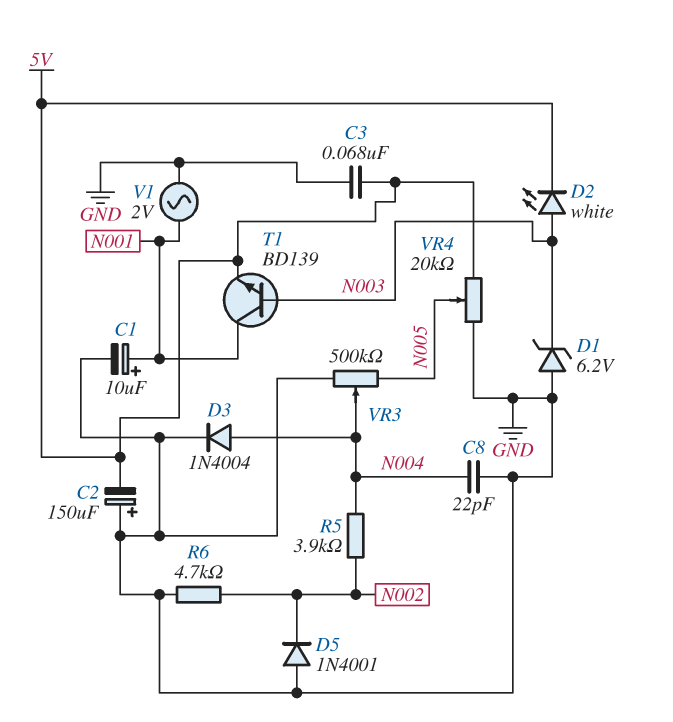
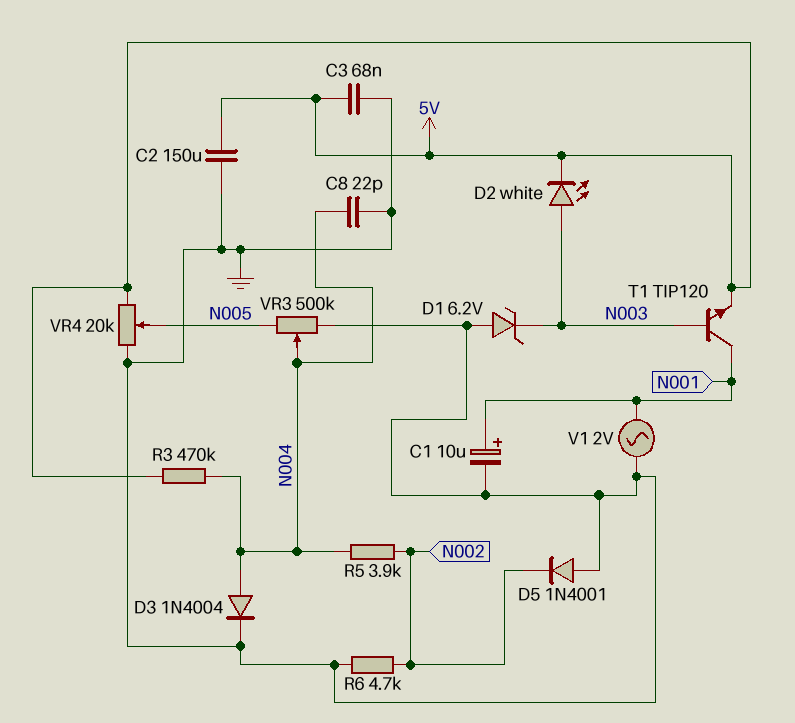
C2: 150uF (plus GND, minus 5V) -> 150uF (5V, GND)
R3: none -> 470k (5V, N004)
T1: NPN BD139 (B N003, C N001, E 5V) -> NPN TIP120 (B N003, C N001, E 5V)

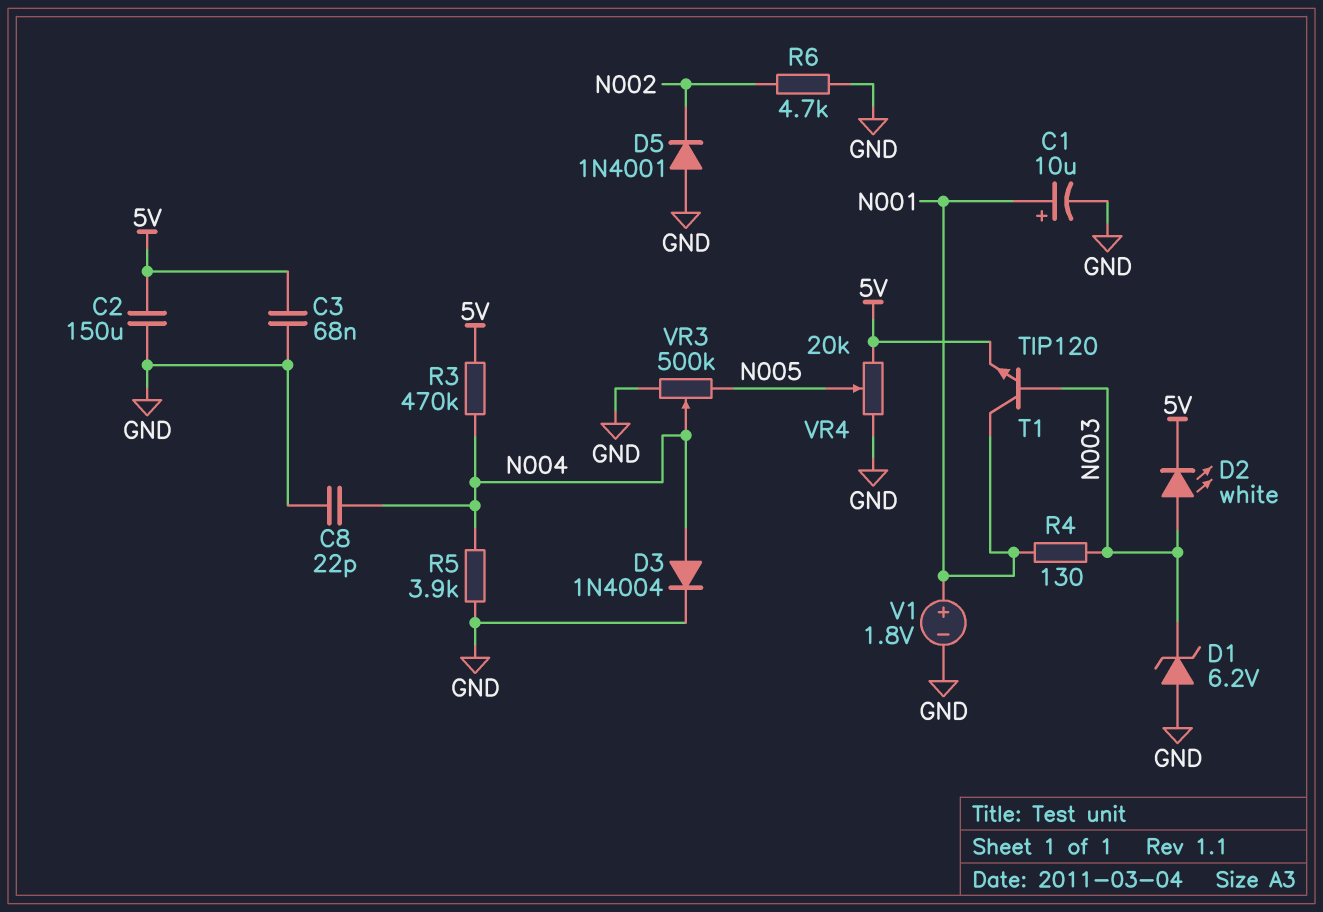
R4: none -> 130 (N001, N003)
R5: 3.9k (N002, N004) -> 3.9k (GND, N004)
V1: AC 2V (GND, N001) -> 1.8V (plus N001, minus GND)

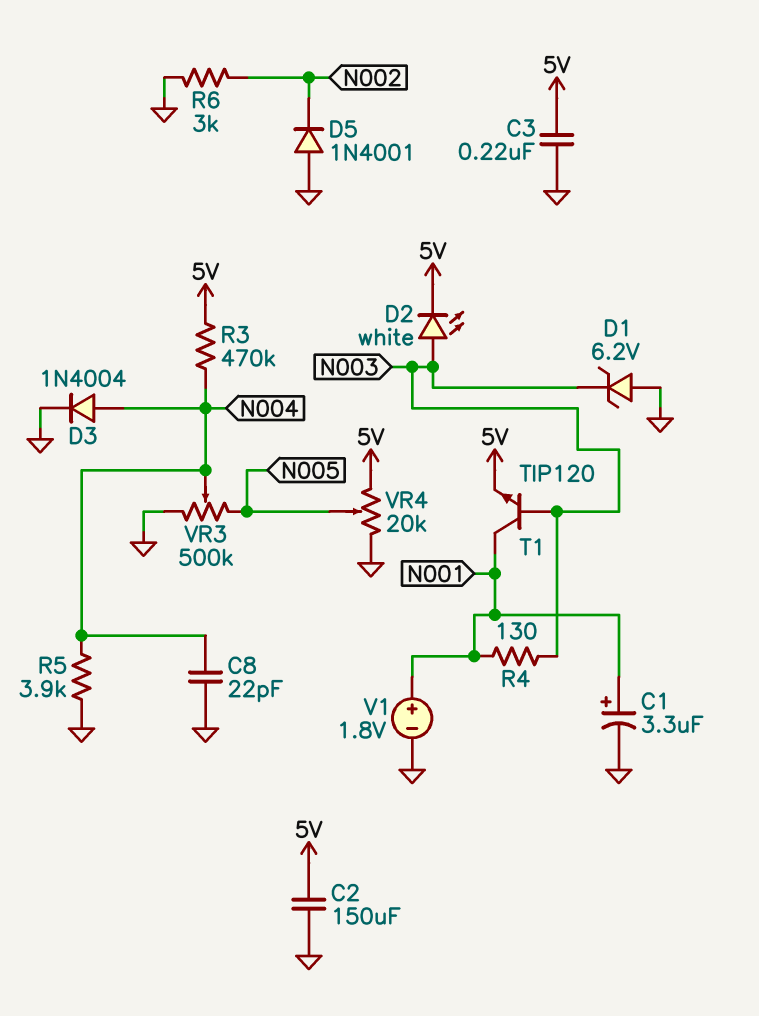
C1: 10uF (plus N001, minus GND) -> 3.3uF (plus N001, minus GND)
C3: 68nF (5V, GND) -> 220nF (5V, GND)
R6: 4.7k (GND, N002) -> 3k (GND, N002)

